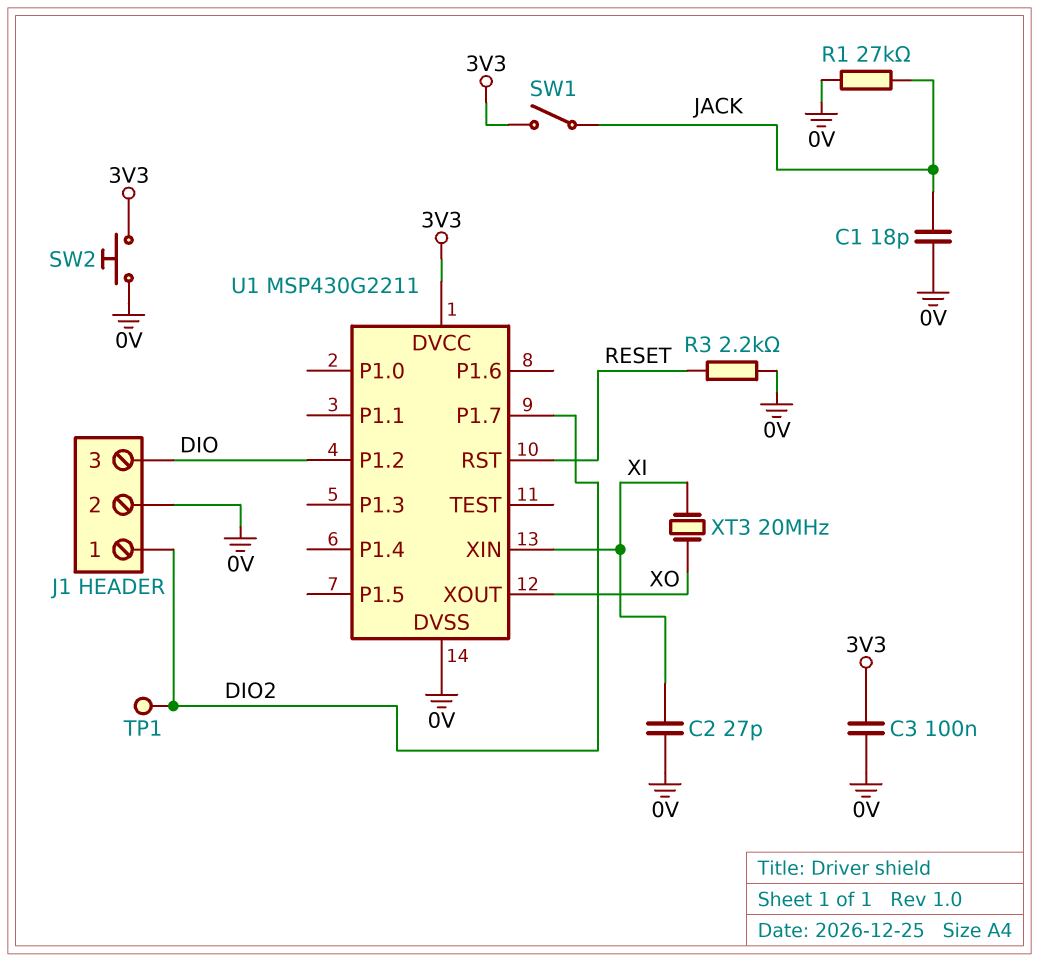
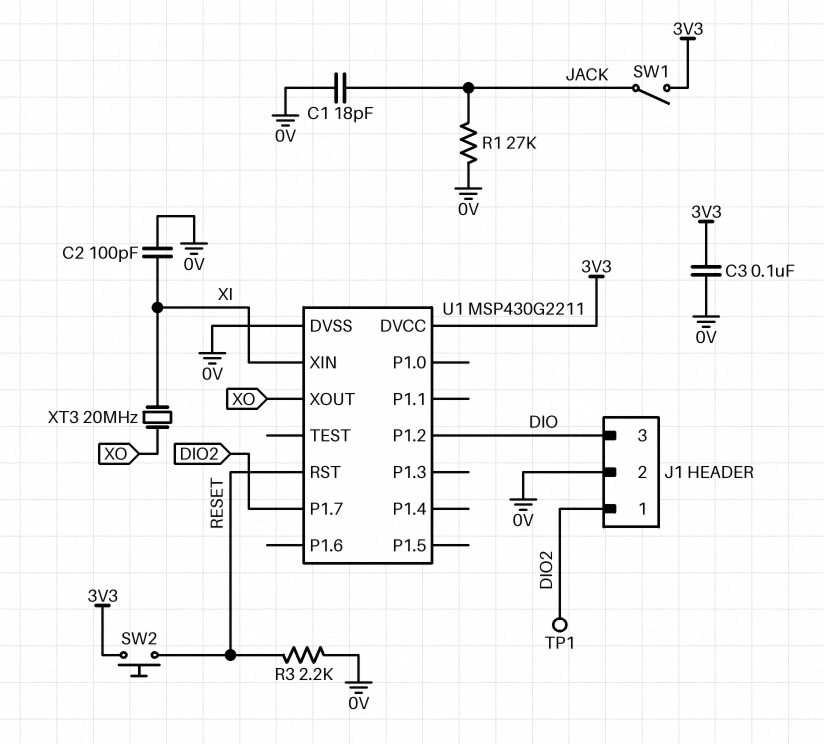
C2: 27pF (0V, XI) -> 100pF (0V, XI)
SW2: button (0V, 3V3) -> button (3V3, RESET)

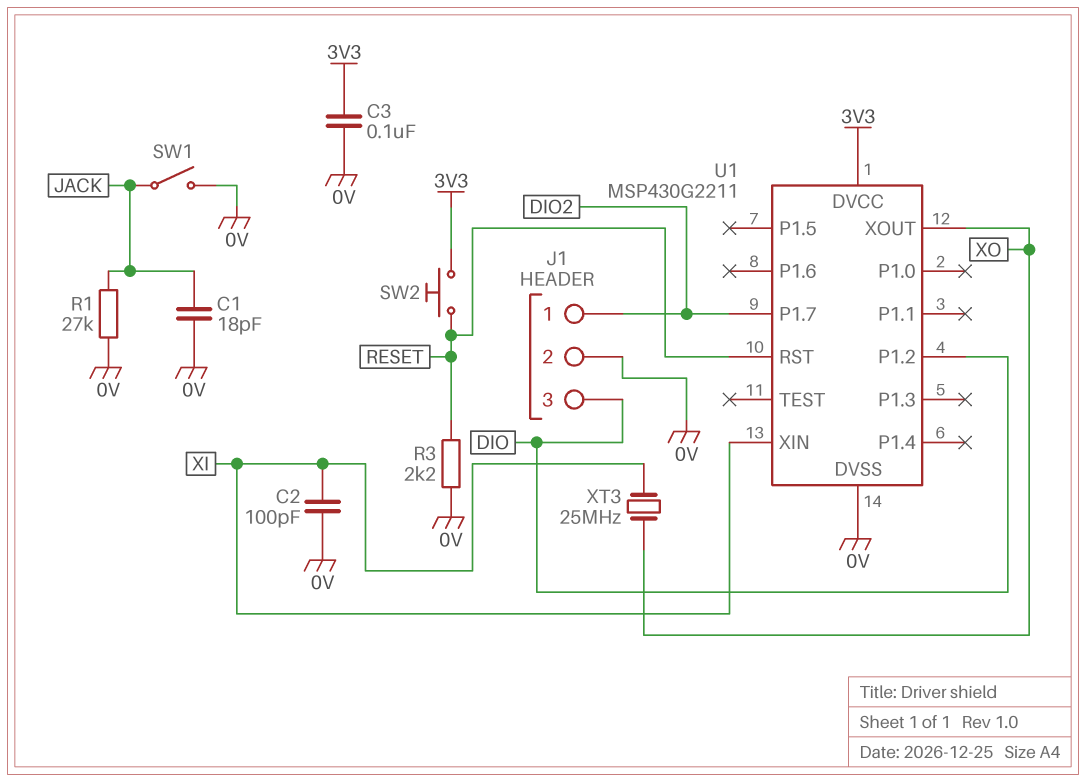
SW1: switch (3V3, JACK) -> switch (0V, JACK)
TP1: test point (DIO2) -> none
XT3: 20MHz (XI, XO) -> 25MHz (XI, XO)

